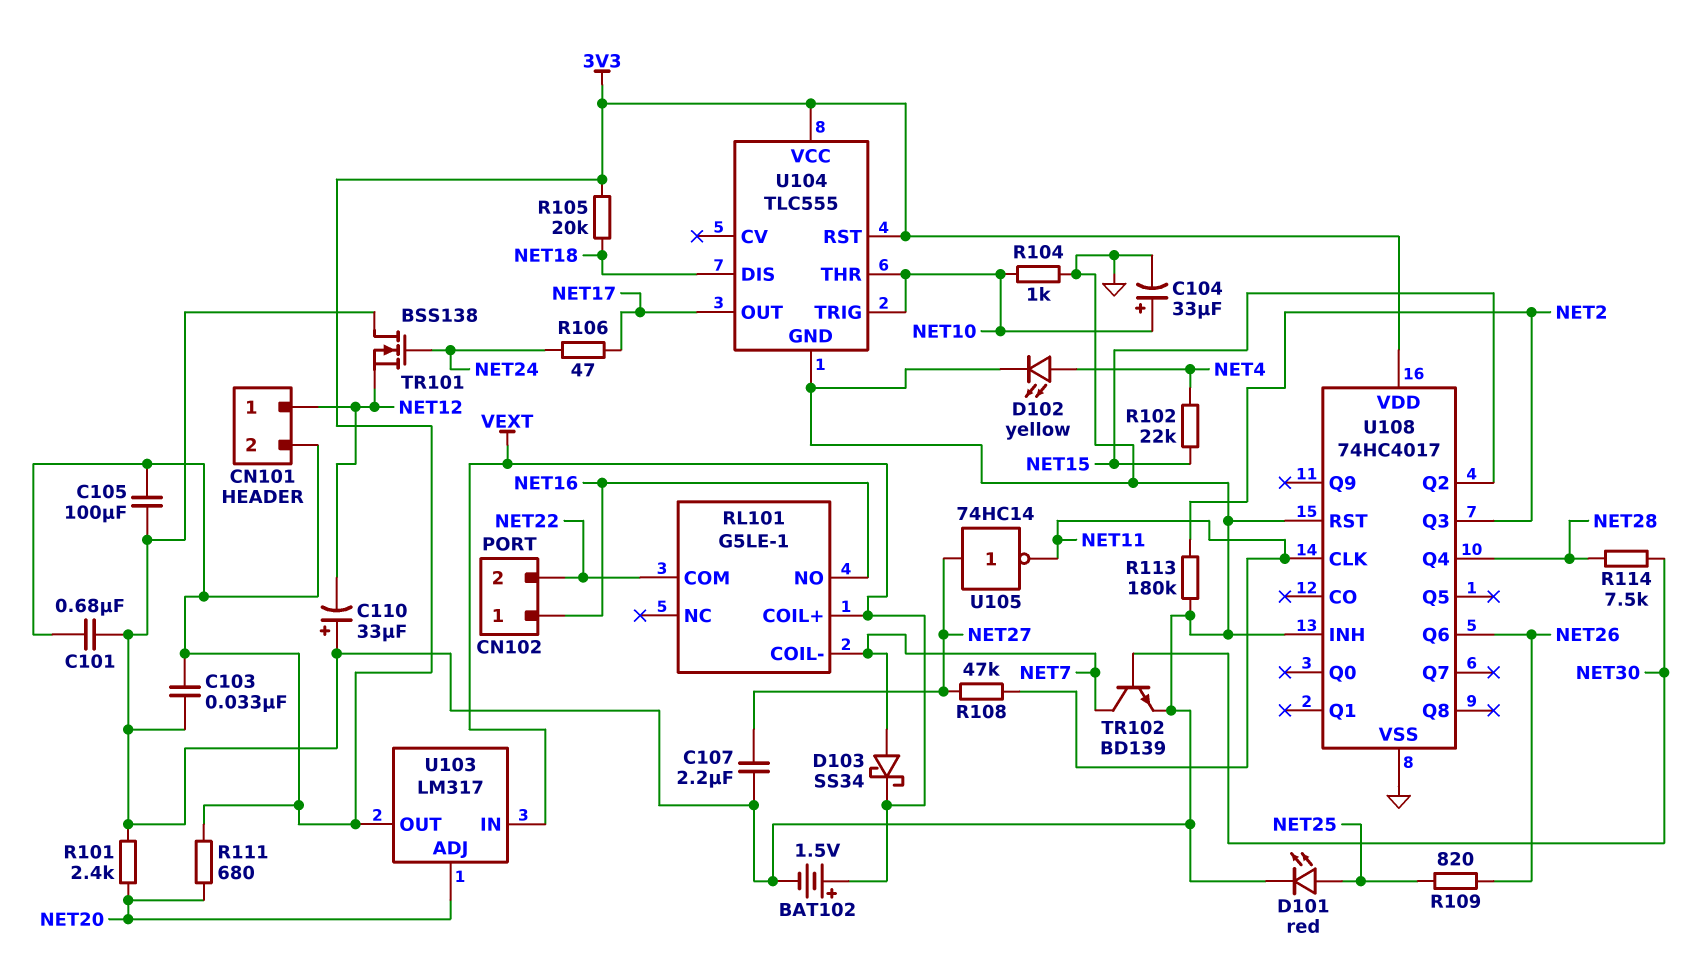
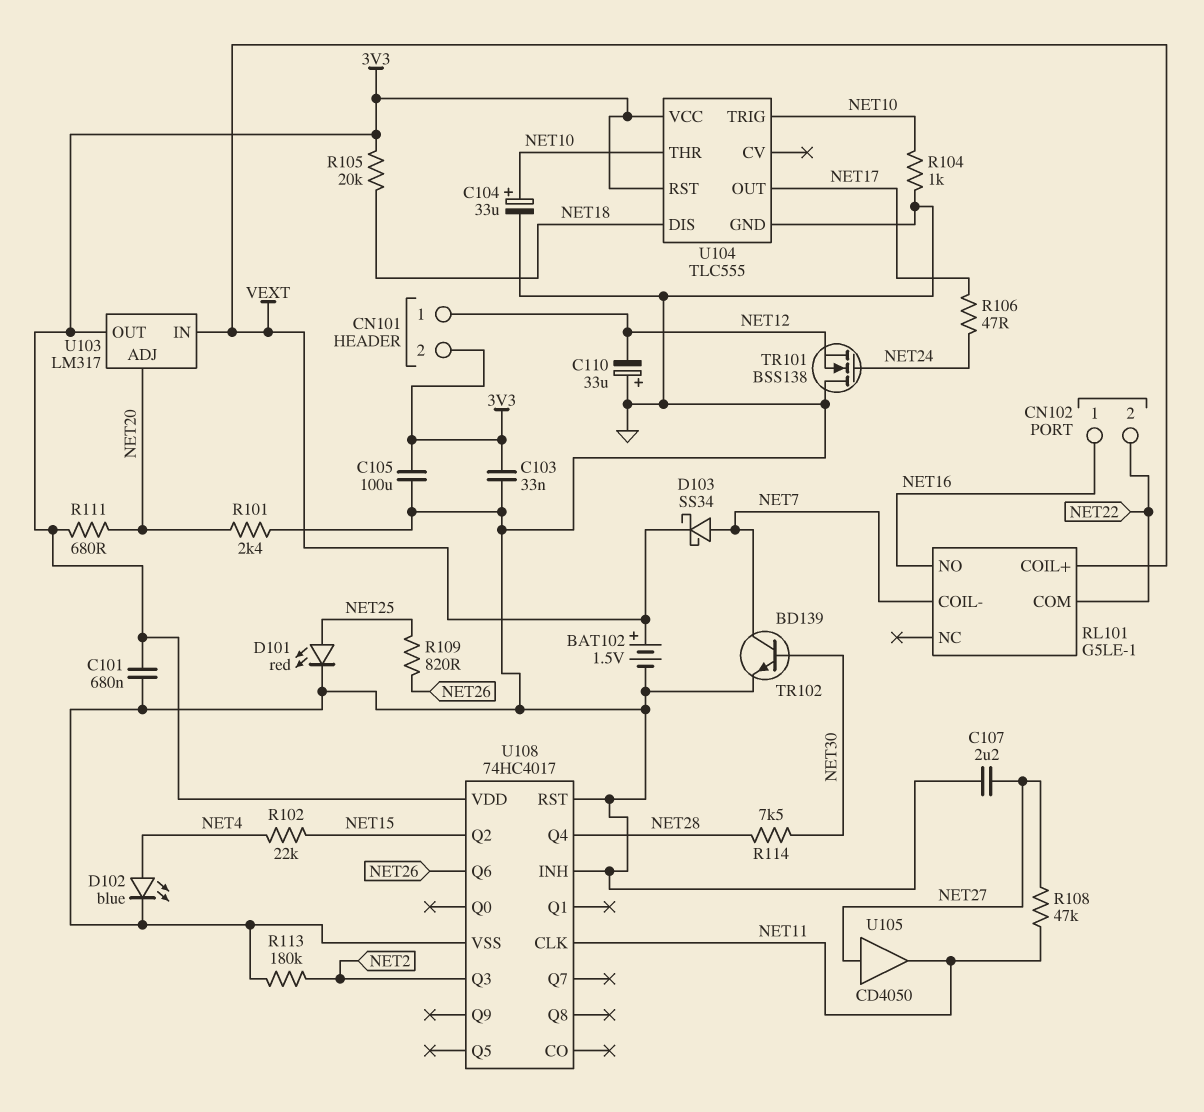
D102: LED yellow (A NET4, K GND) -> LED blue (A NET4, K GND)
U105: NOT 74HC14 (in NET27, out NET11) -> buffer CD4050 (in NET27, out NET11)

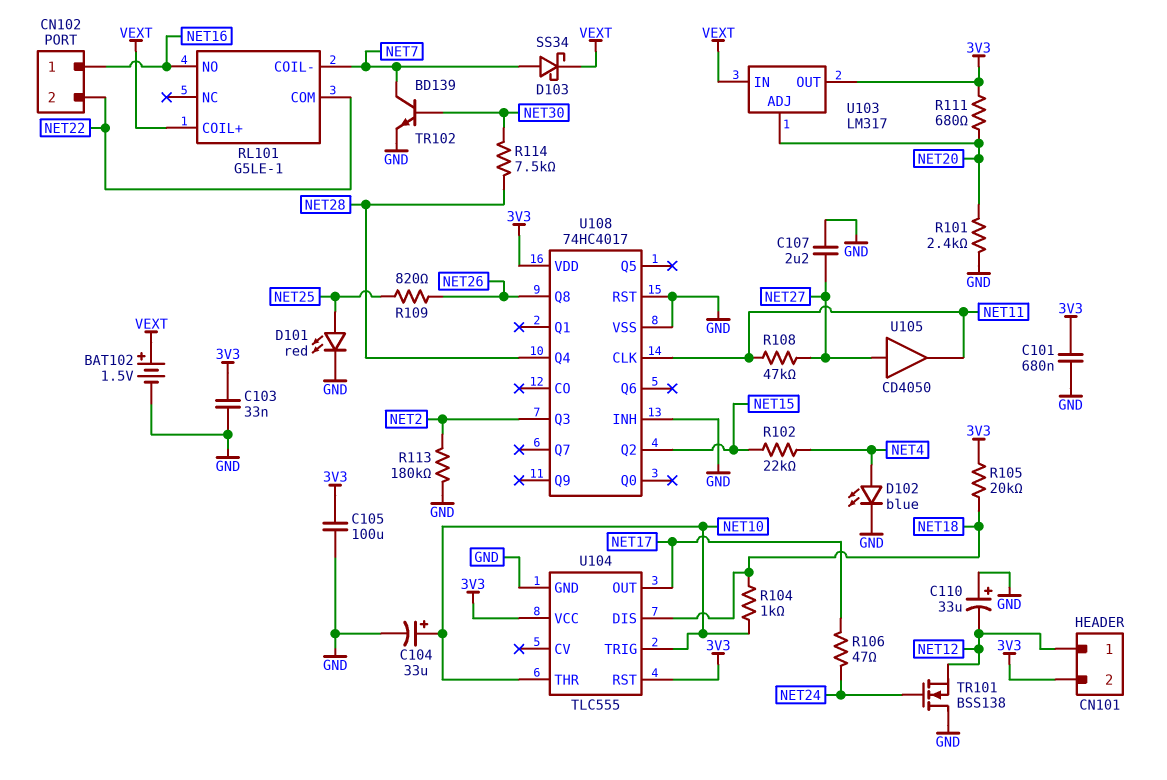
R104: 1k (GND, NET10) -> 1k (NET10, NET18)
U108 pin Q6: NET26 -> none
U108 pin Q8: none -> NET26

